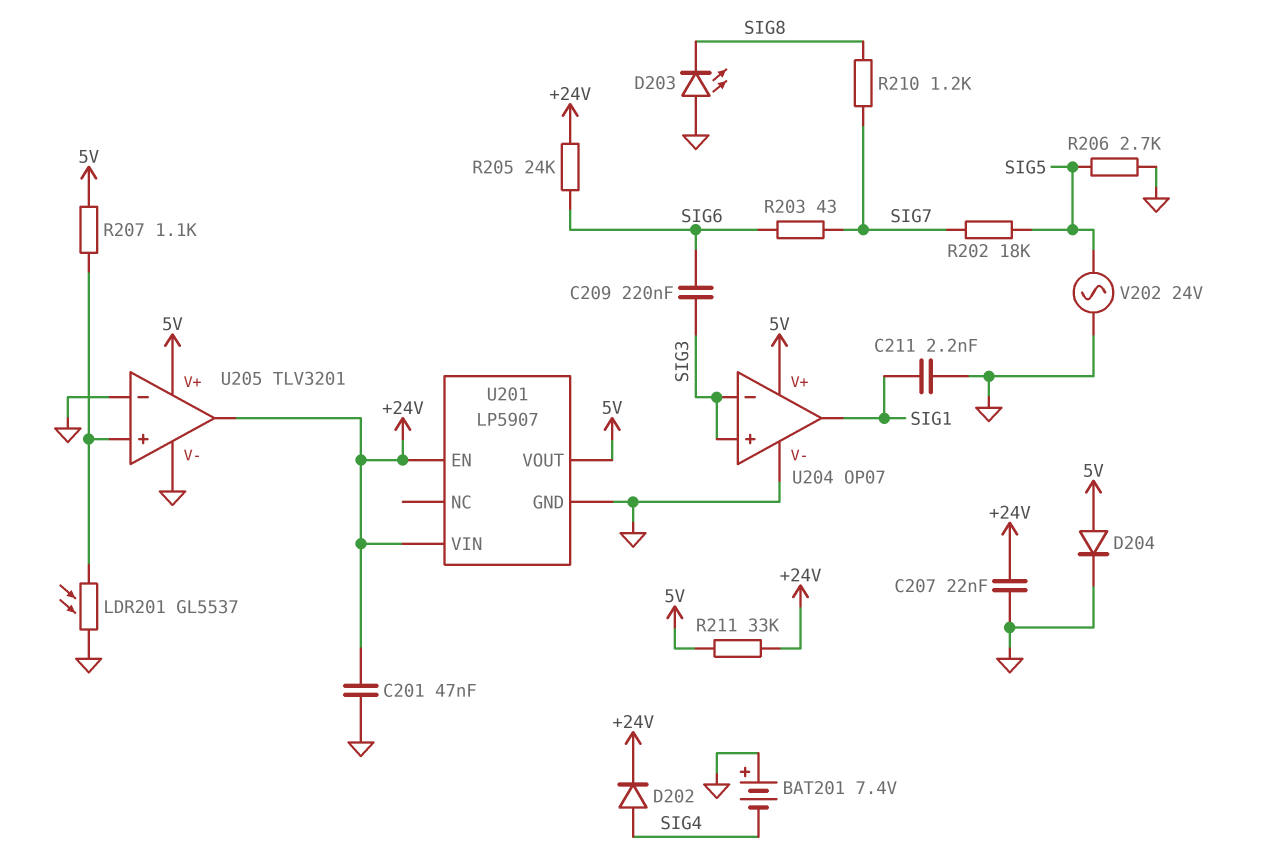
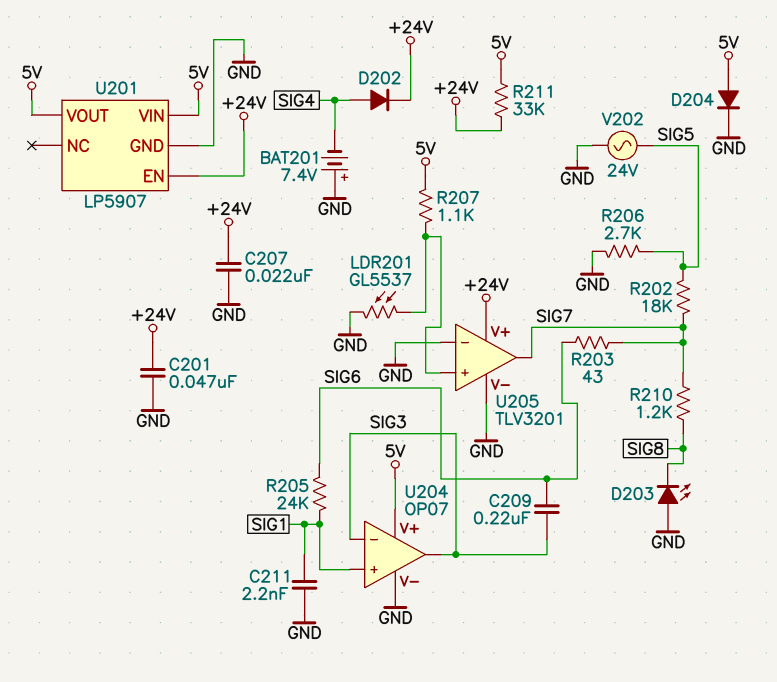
R205: 24k (+24V, SIG6) -> 24k (SIG1, SIG6)
U201 pin VIN: +24V -> 5V
U204 pin in+: SIG3 -> SIG1
U204 pin out: SIG1 -> SIG3
U205 pin V+: 5V -> +24V
U205 pin out: +24V -> SIG7

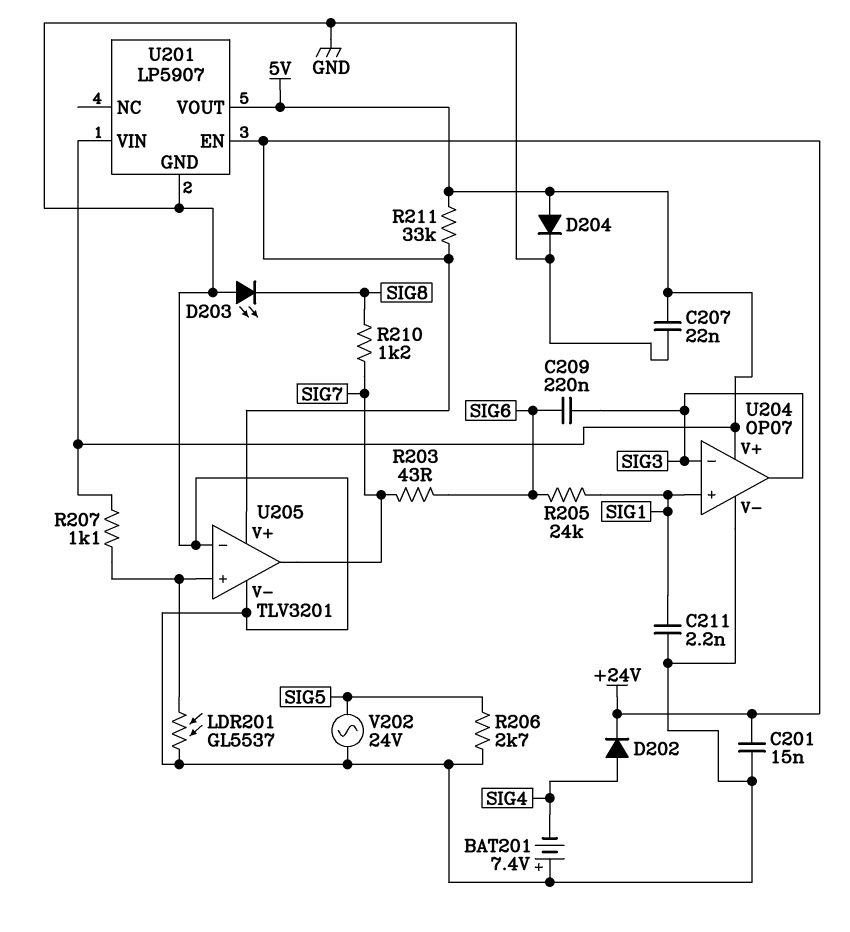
C201: 47nF (+24V, GND) -> 15nF (+24V, GND)
C207: 22nF (+24V, GND) -> 22nF (5V, GND)
R202: 18k (SIG5, SIG7) -> none

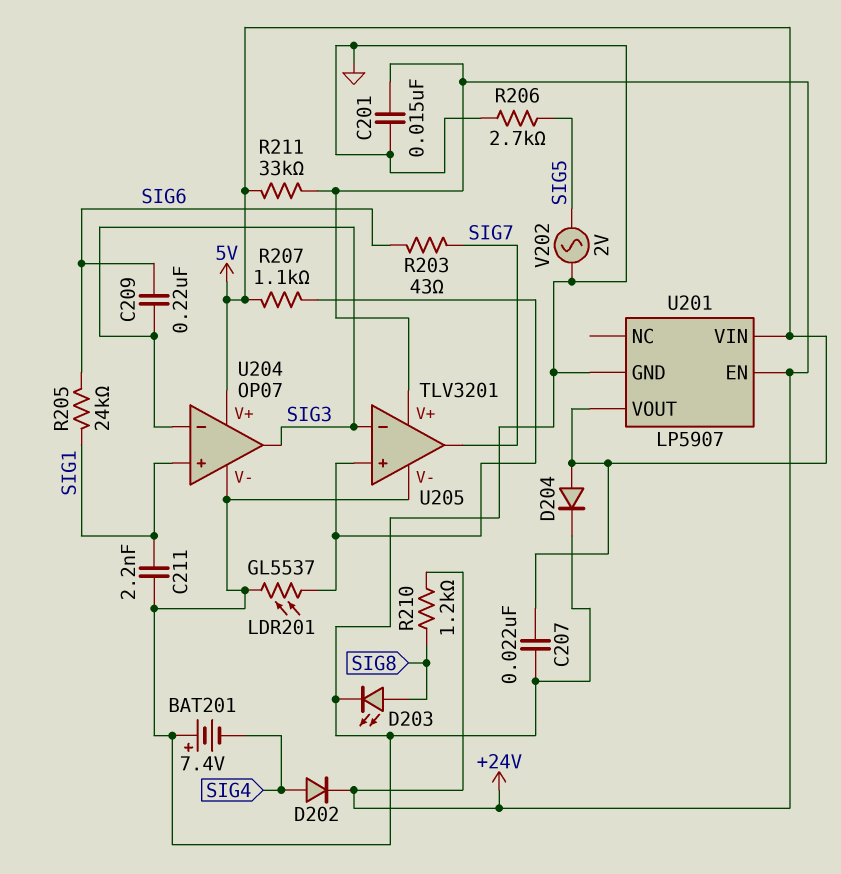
D203: LED (A GND, K SIG8) -> LED (A SIG8, K GND)
R210: 1.2k (SIG7, SIG8) -> 1.2k (+24V, SIG8)
U205 pin in-: GND -> SIG3
V202: AC 24V (GND, SIG5) -> AC 2V (GND, SIG5)

